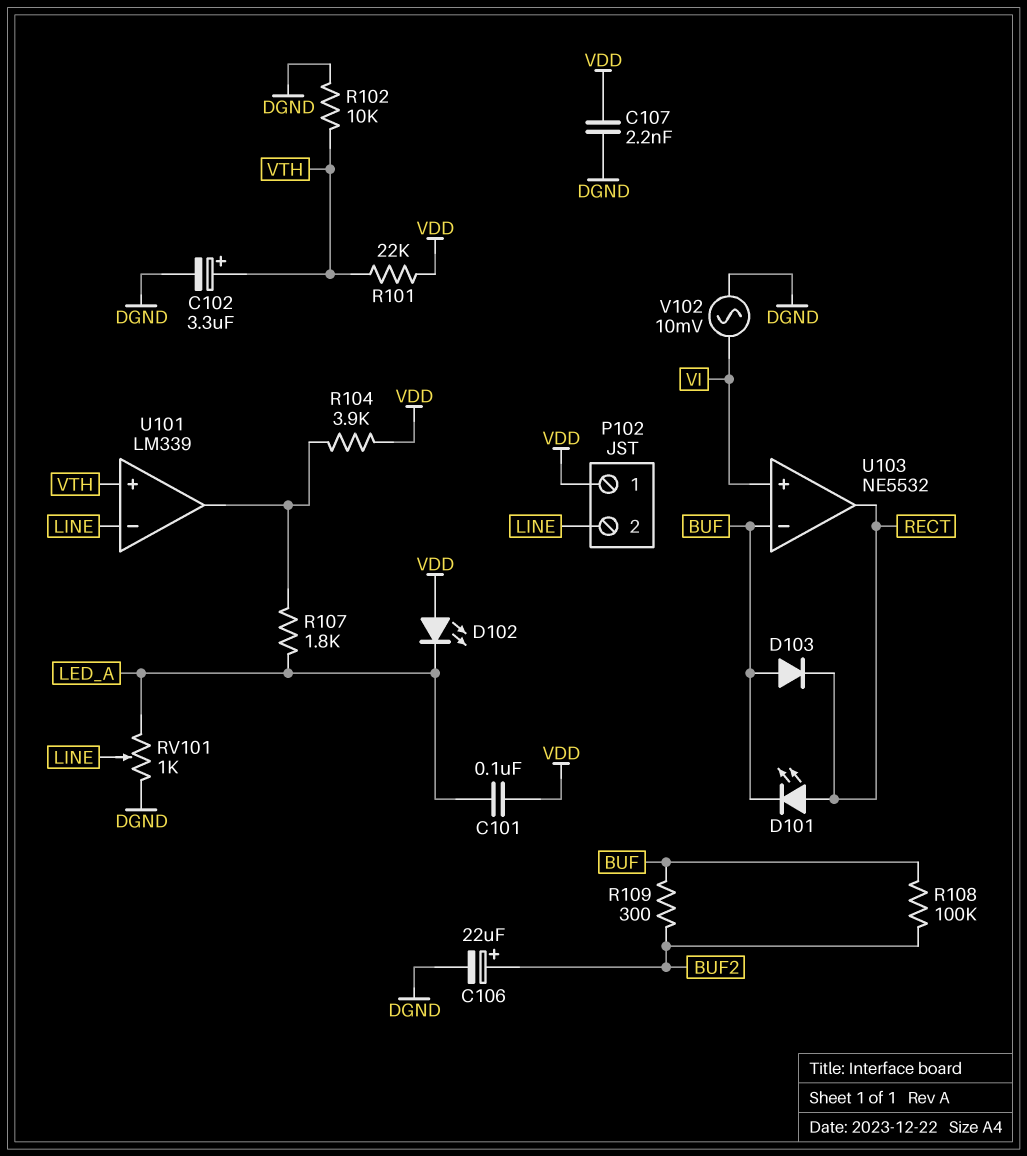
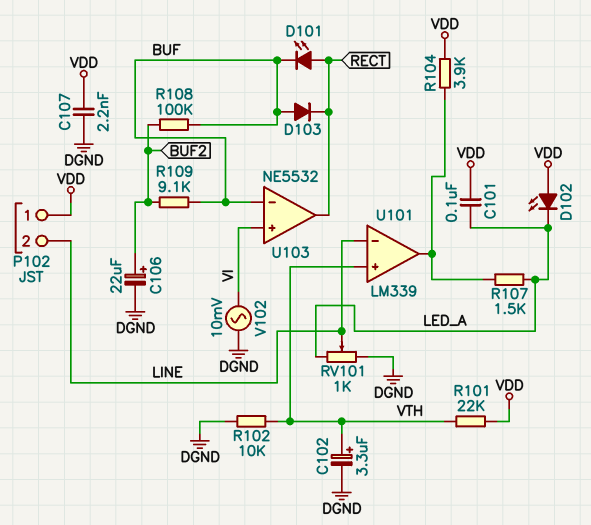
R107: 1.8k (LED_A, U101/out) -> 1.5k (LED_A, U101/out)
R109: 300 (BUF, BUF2) -> 9.1k (BUF, BUF2)

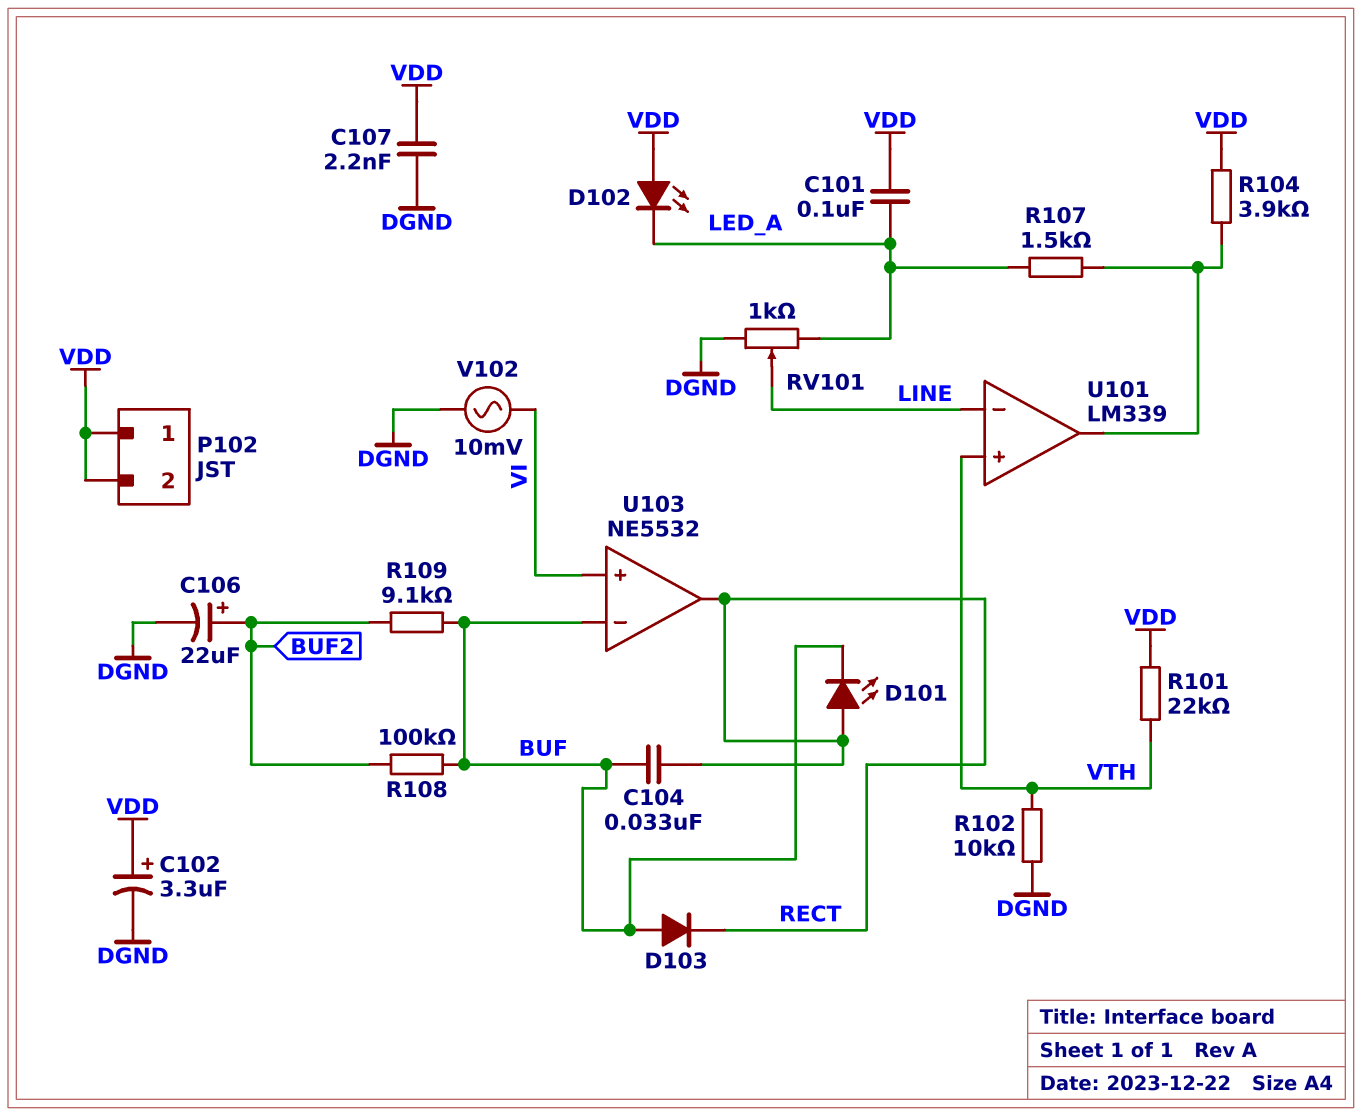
C102: 3.3uF (plus VTH, minus DGND) -> 3.3uF (plus VDD, minus DGND)
C104: none -> 33nF (BUF, RECT)
P102 pin 2: LINE -> VDD

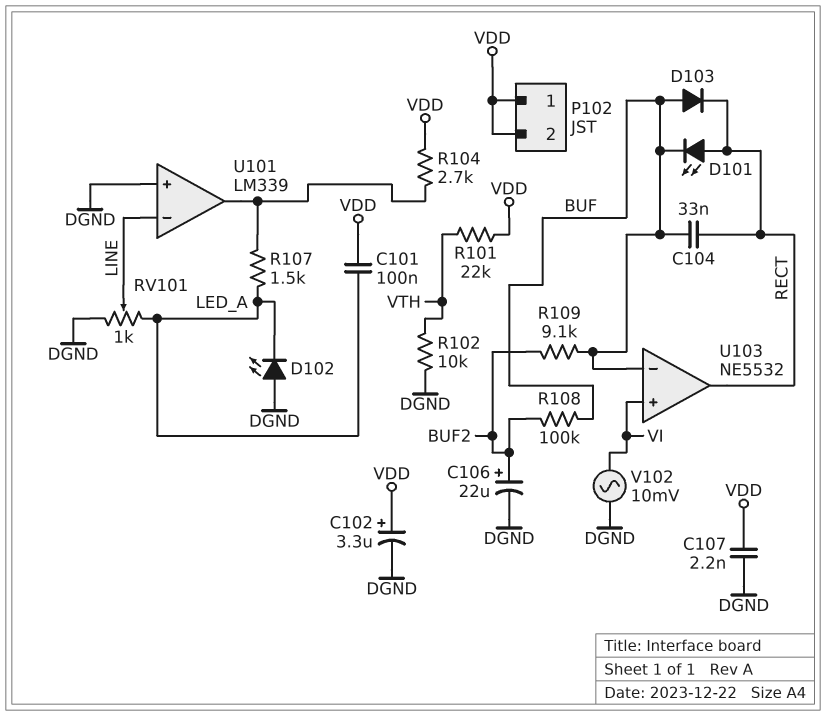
D102: LED (A VDD, K LED_A) -> LED (A DGND, K LED_A)
R104: 3.9k (U101/out, VDD) -> 2.7k (U101/out, VDD)
U101 pin in+: VTH -> DGND

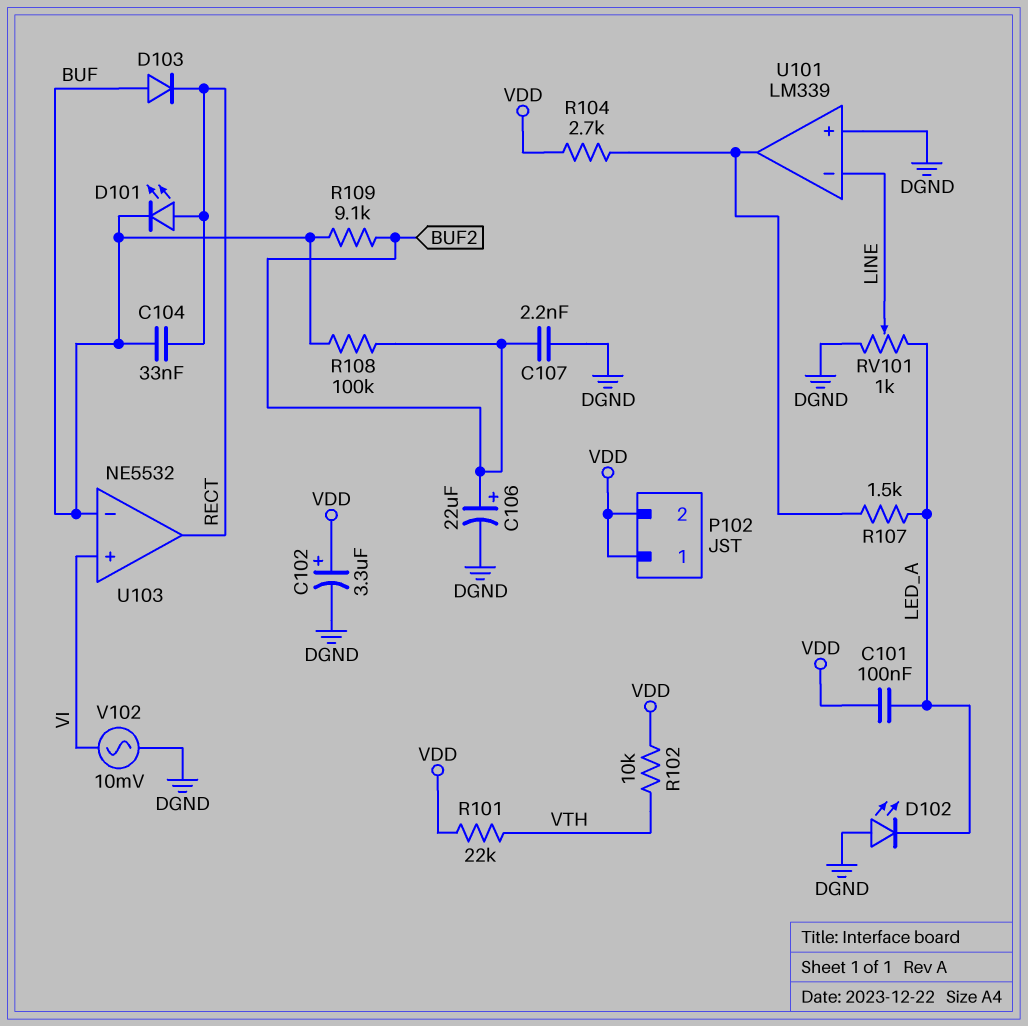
C107: 2.2nF (DGND, VDD) -> 2.2nF (BUF2, DGND)
R102: 10k (DGND, VTH) -> 10k (VDD, VTH)

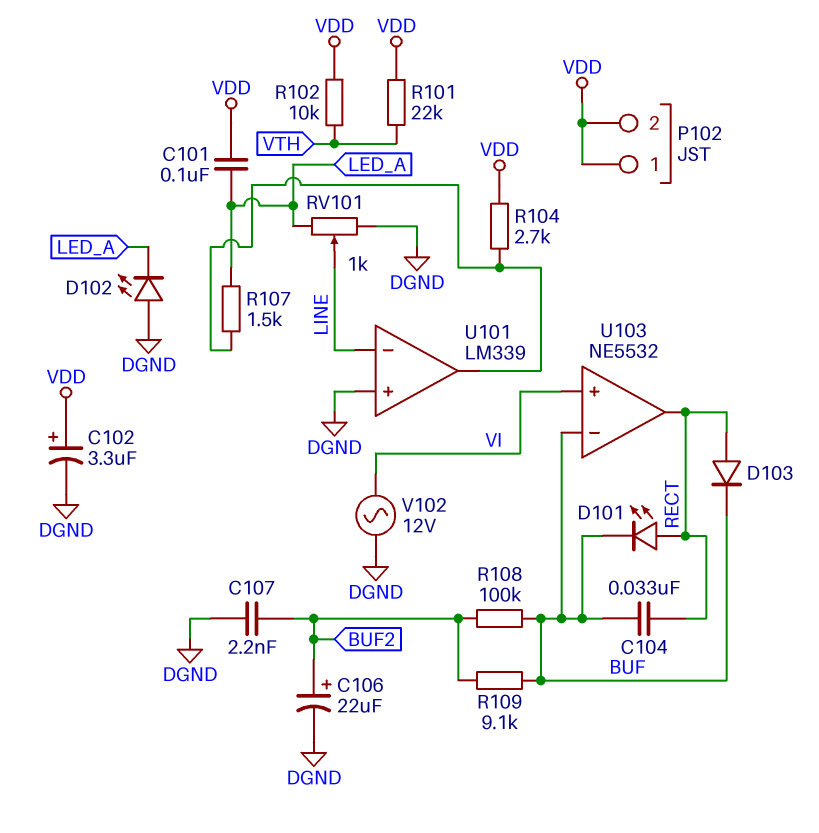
D103: diode (A BUF, K RECT) -> diode (A RECT, K BUF)
V102: AC 10mV (DGND, VI) -> AC 12V (DGND, VI)

